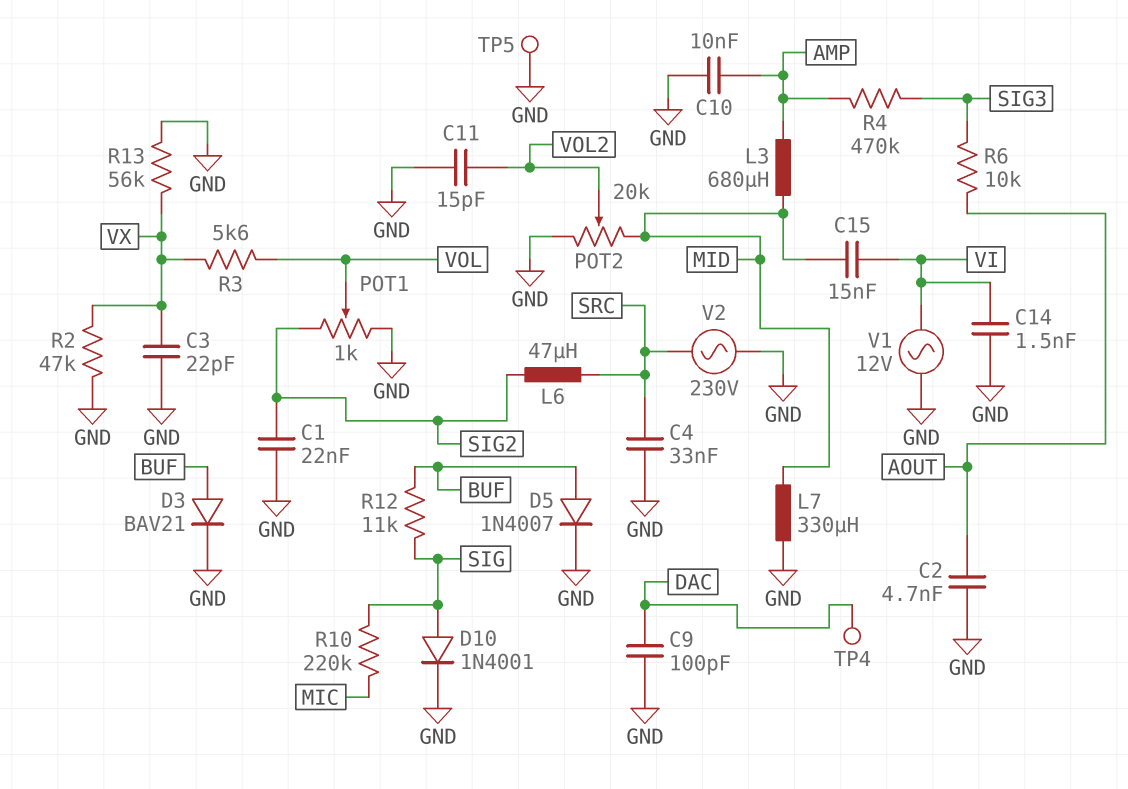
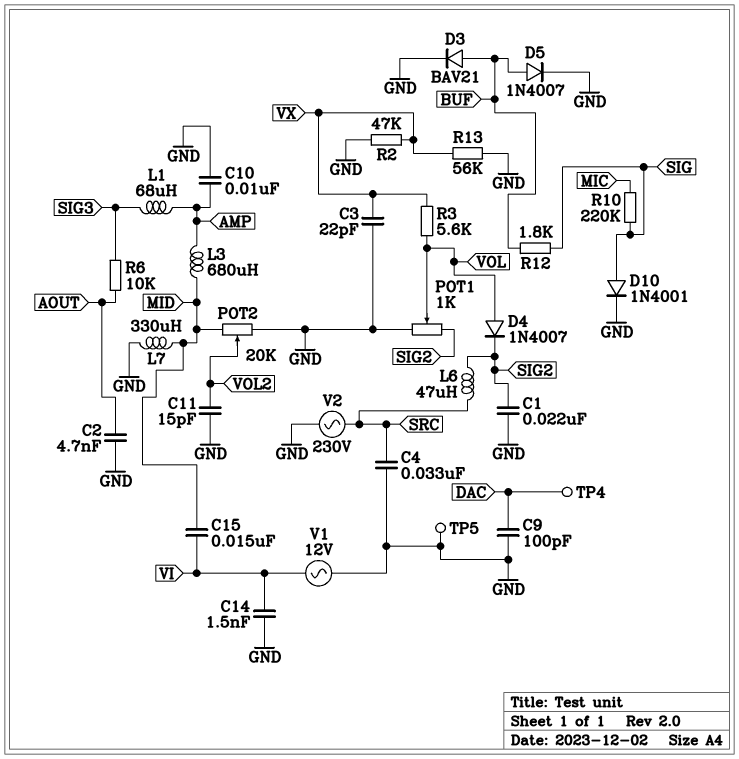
D4: none -> diode 1N4007 (A VOL, K SIG2)
L1: none -> 68uH (AMP, SIG3)
R4: 470k (AMP, SIG3) -> none
R12: 11k (BUF, SIG) -> 1.8k (BUF, SIG)

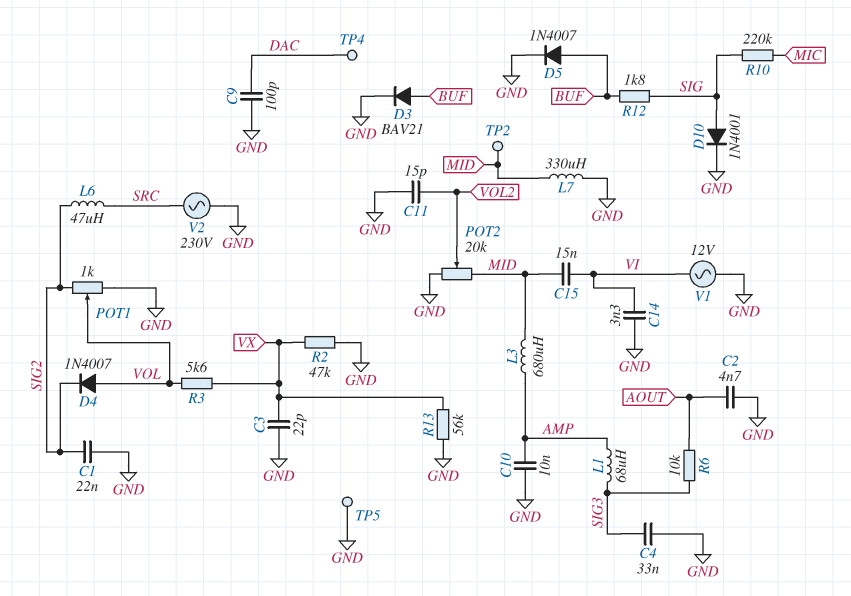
C4: 33nF (GND, SRC) -> 33nF (GND, SIG3)
C14: 1.5nF (GND, VI) -> 3.3nF (GND, VI)
TP2: none -> test point (MID)

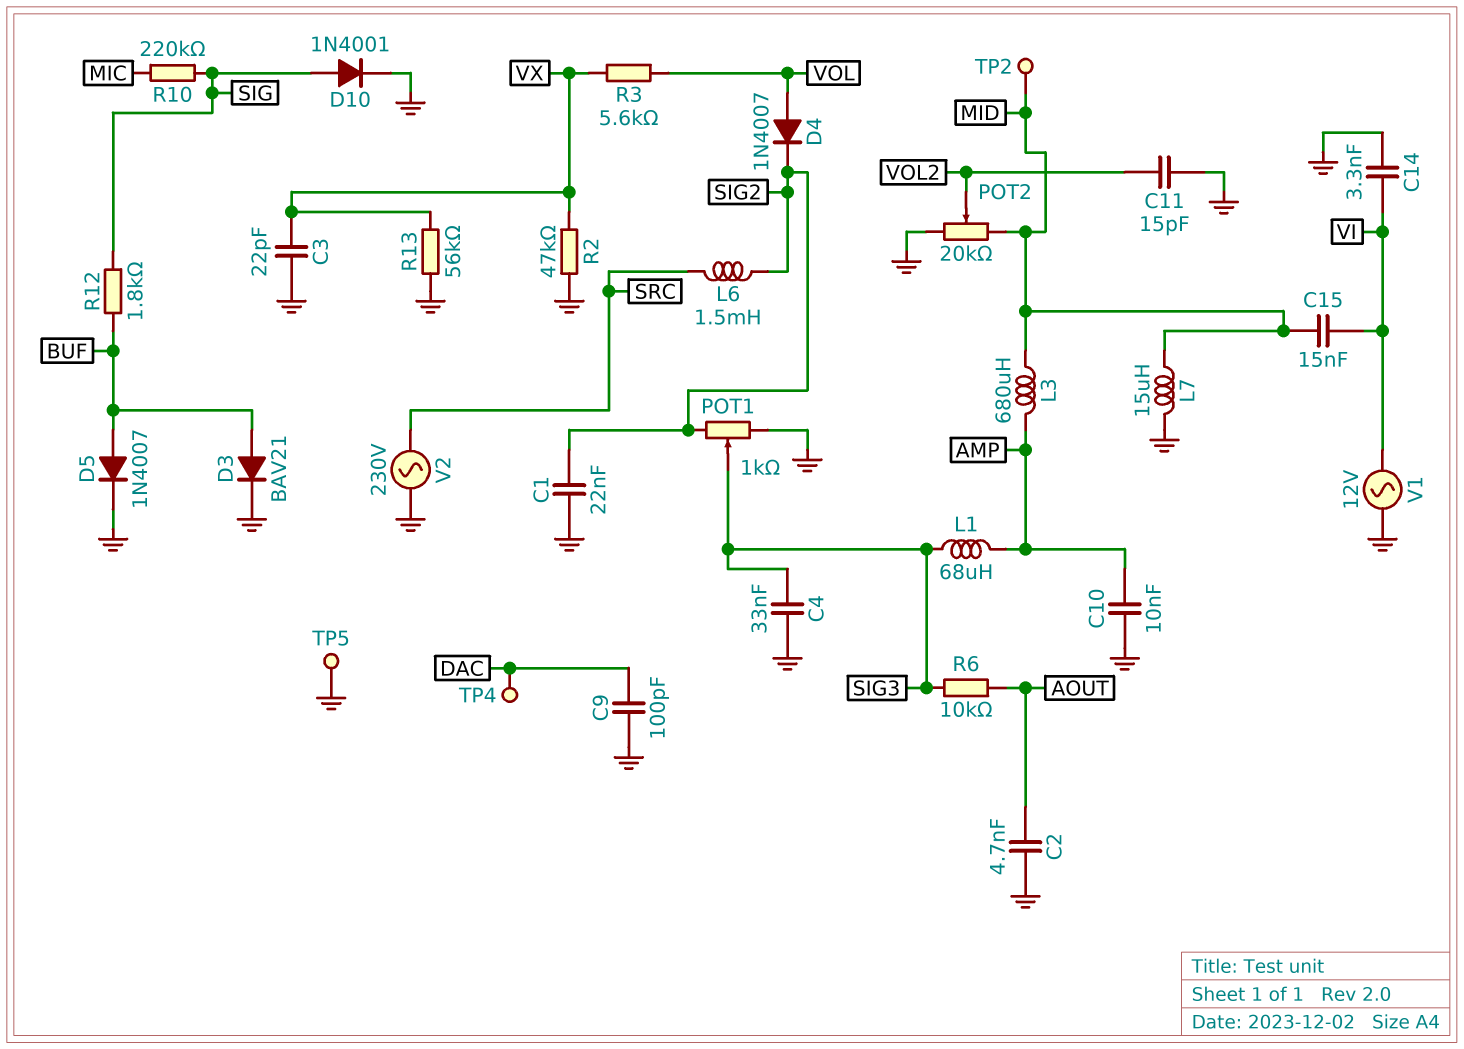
L6: 47uH (SIG2, SRC) -> 1.5mH (SIG2, SRC)
L7: 330uH (GND, MID) -> 15uH (GND, MID)
POT1: 1k (GND, SIG2, wiper VOL) -> 1k (GND, SIG2, wiper SIG3)

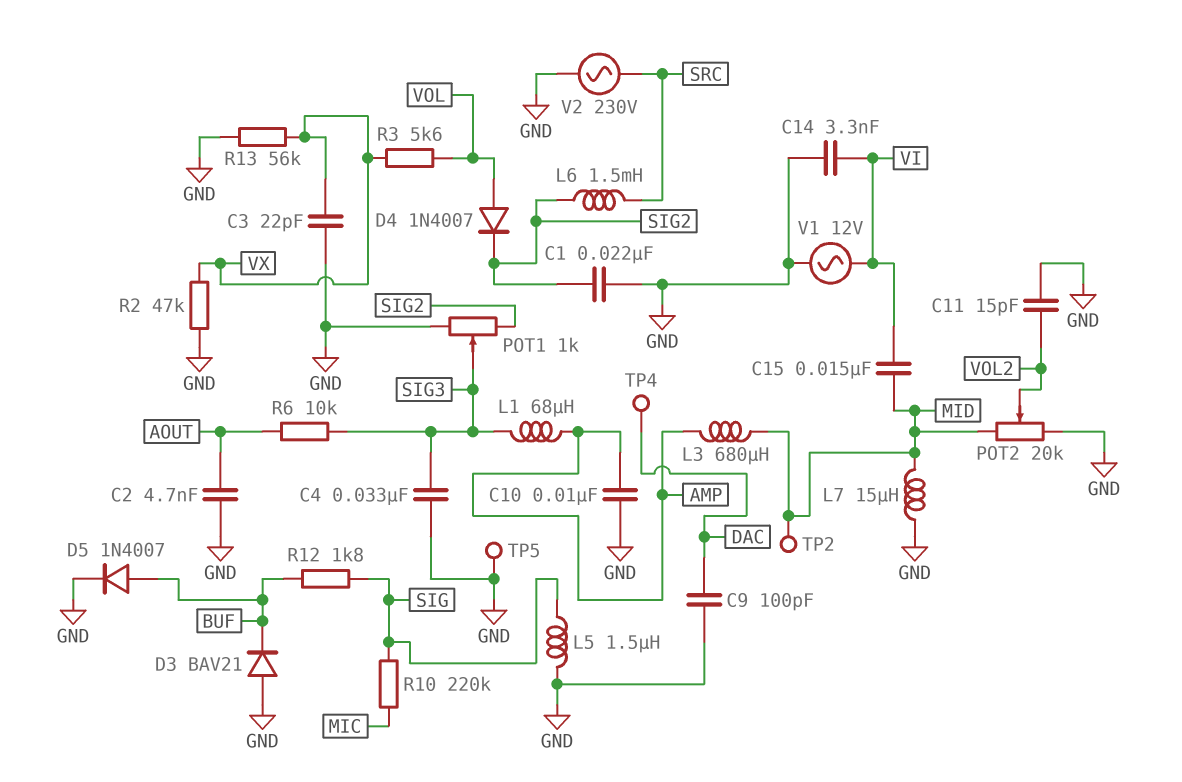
D3: diode BAV21 (A BUF, K GND) -> diode BAV21 (A GND, K BUF)
D10: diode 1N4001 (A SIG, K GND) -> none
L5: none -> 1.5uH (GND, SIG)

